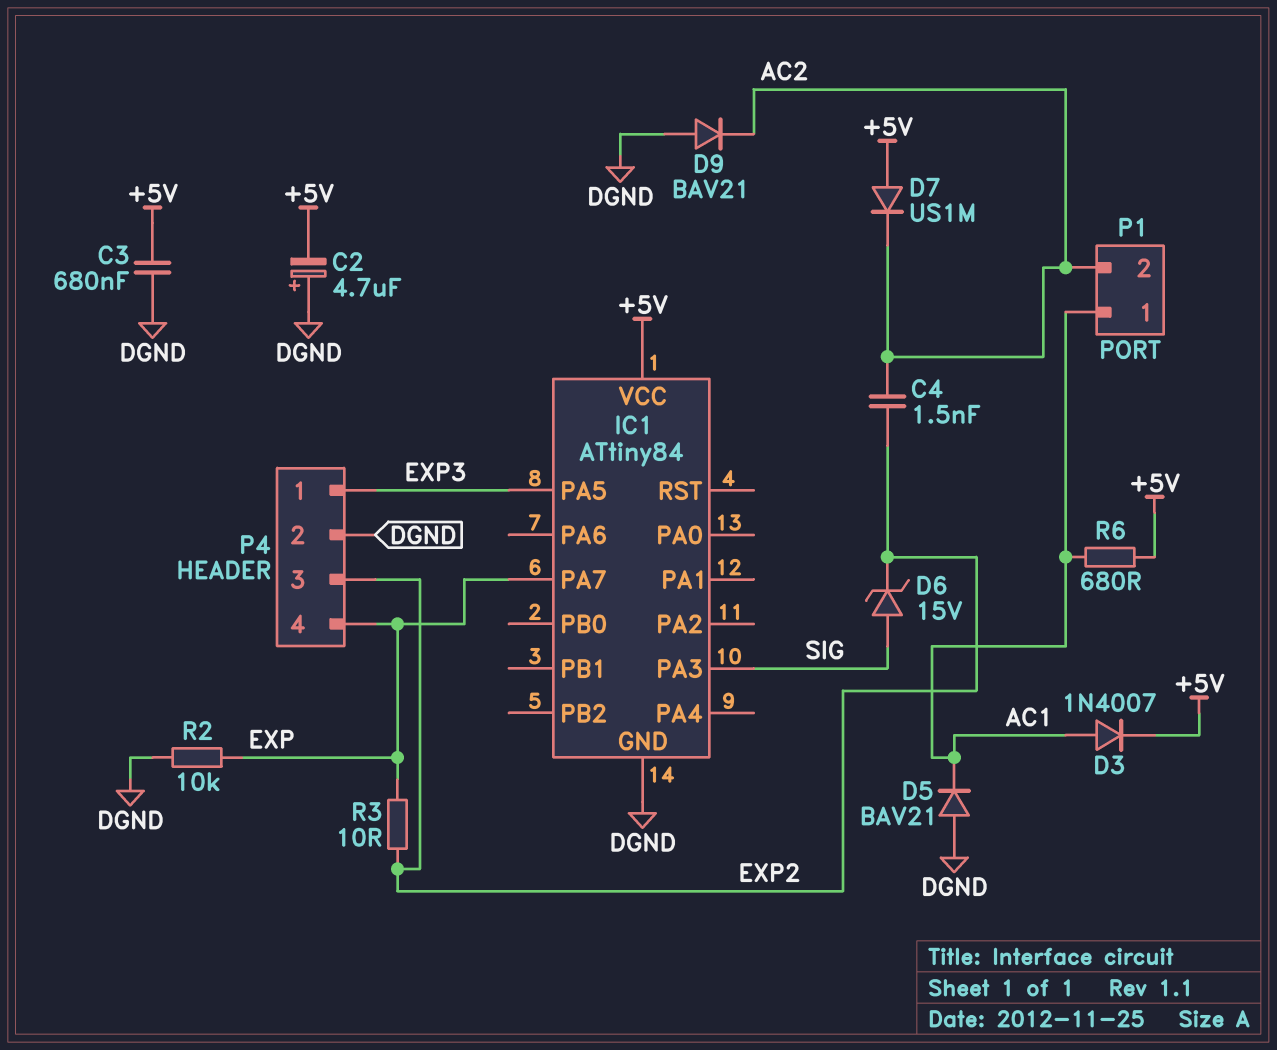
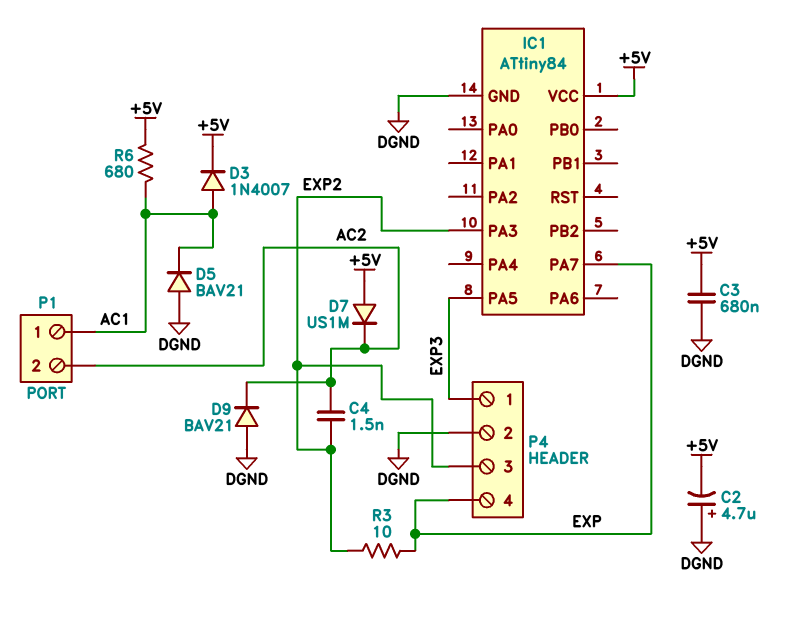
D6: zener 15V (A SIG, K EXP2) -> none
IC1 pin PA3: SIG -> EXP2
R2: 10k (DGND, EXP) -> none

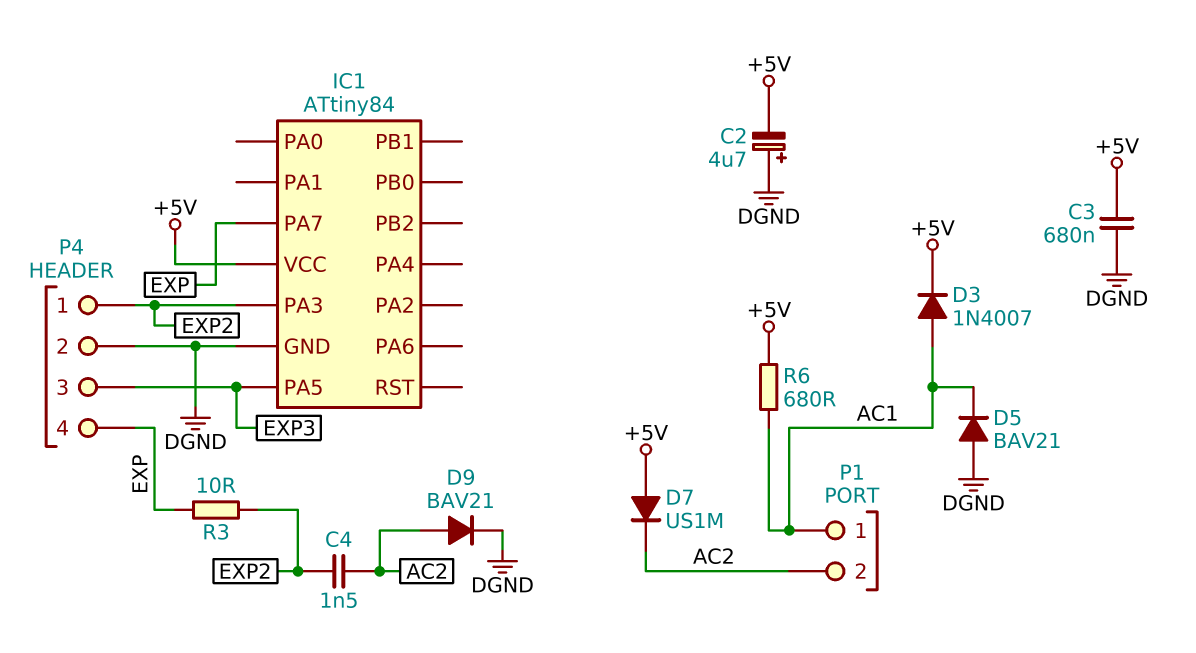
D9: diode BAV21 (A DGND, K AC2) -> diode BAV21 (A AC2, K DGND)
P4 pin 1: EXP3 -> EXP2
P4 pin 3: EXP2 -> EXP3

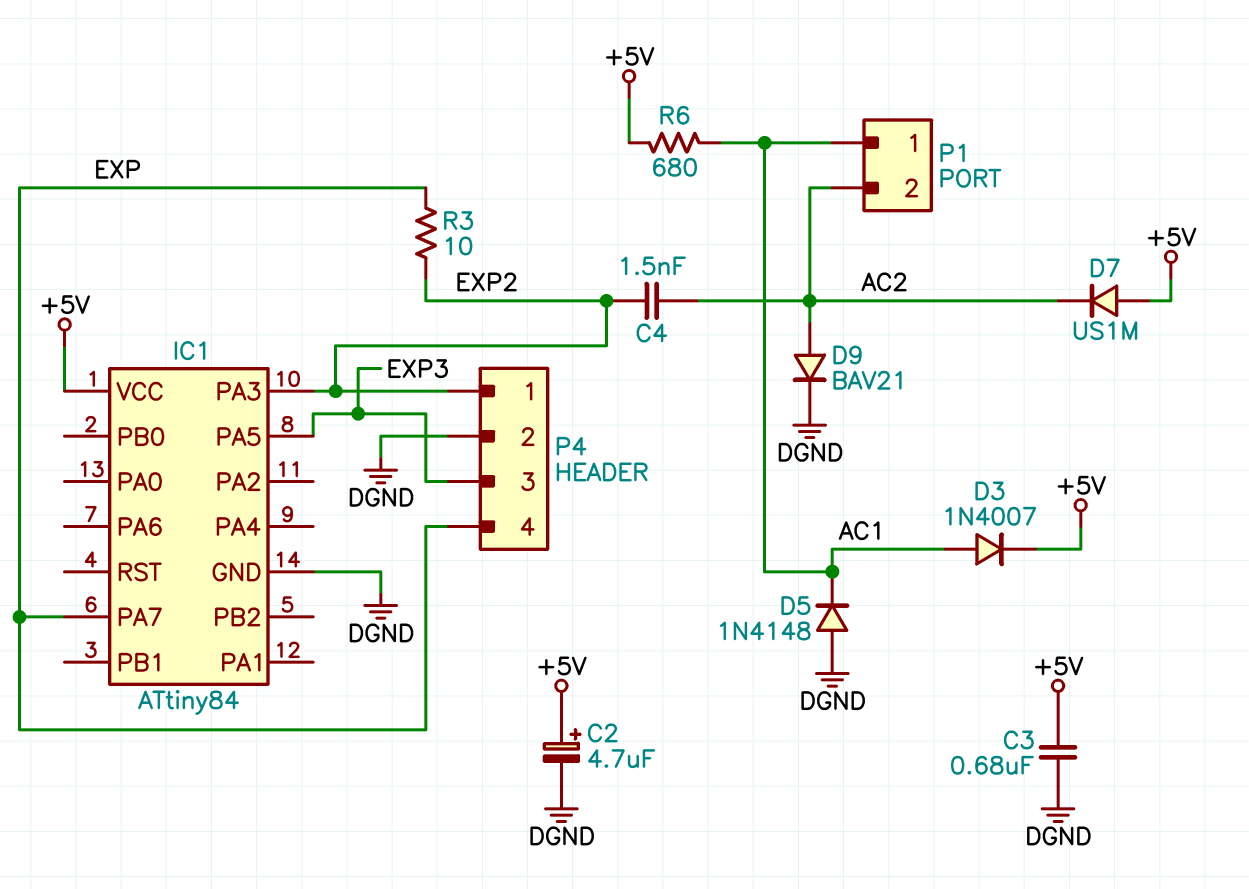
C2: 4.7uF (plus DGND, minus +5V) -> 4.7uF (plus +5V, minus DGND)
D5: diode BAV21 (A DGND, K AC1) -> diode 1N4148 (A DGND, K AC1)

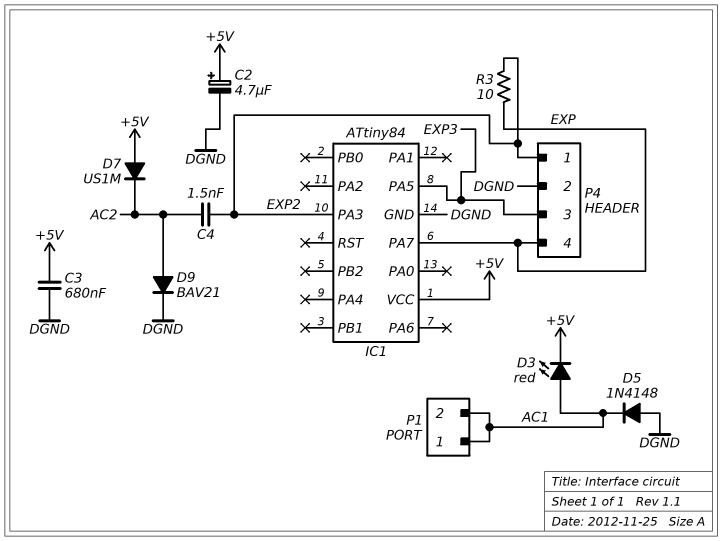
D3: diode 1N4007 (A AC1, K +5V) -> LED red (A AC1, K +5V)
P1 pin 2: AC2 -> AC1
R6: 680 (+5V, AC1) -> none

